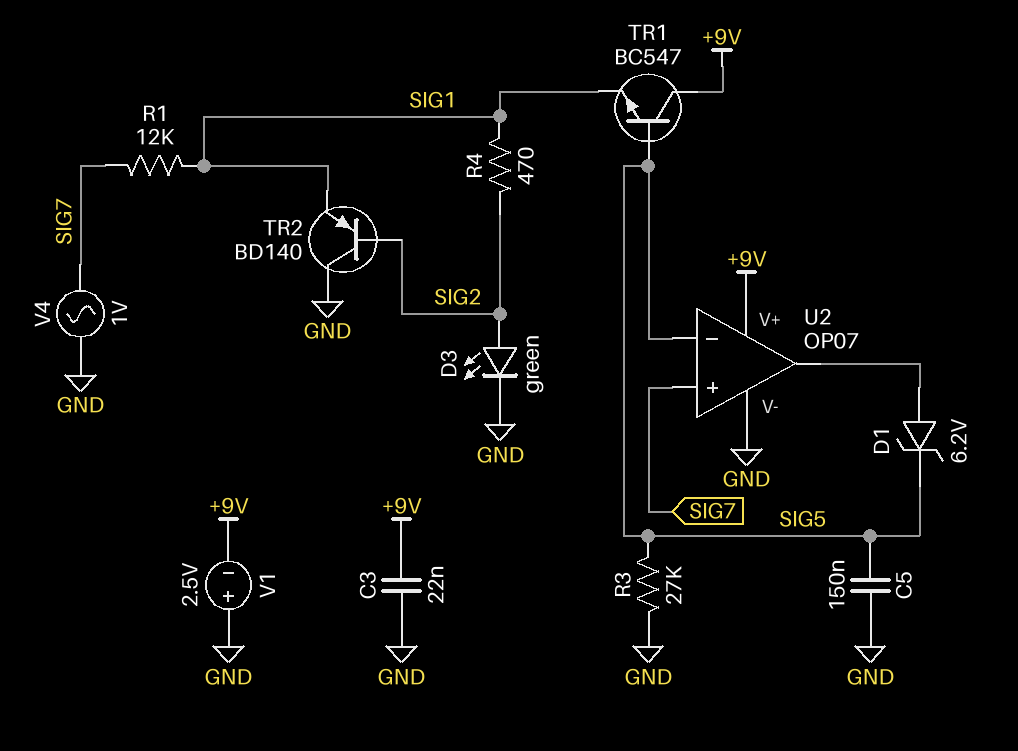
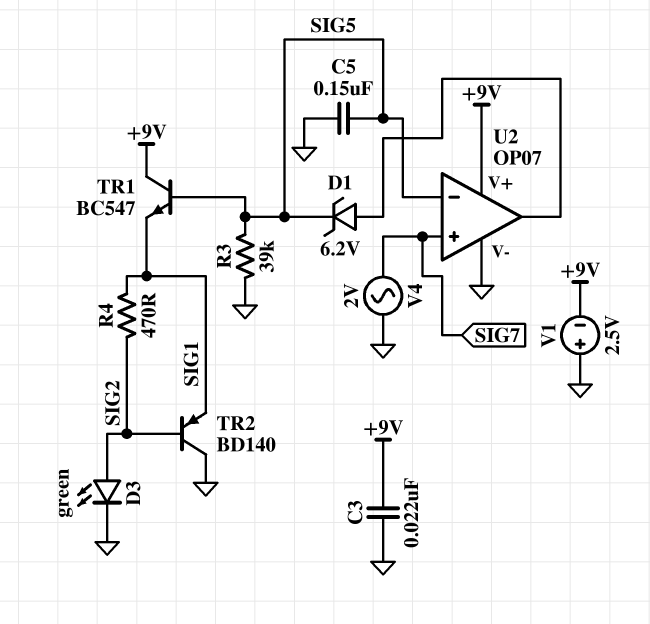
R1: 12k (SIG1, SIG7) -> none
R3: 27k (GND, SIG5) -> 39k (GND, SIG5)
V4: AC 1V (GND, SIG7) -> AC 2V (GND, SIG7)

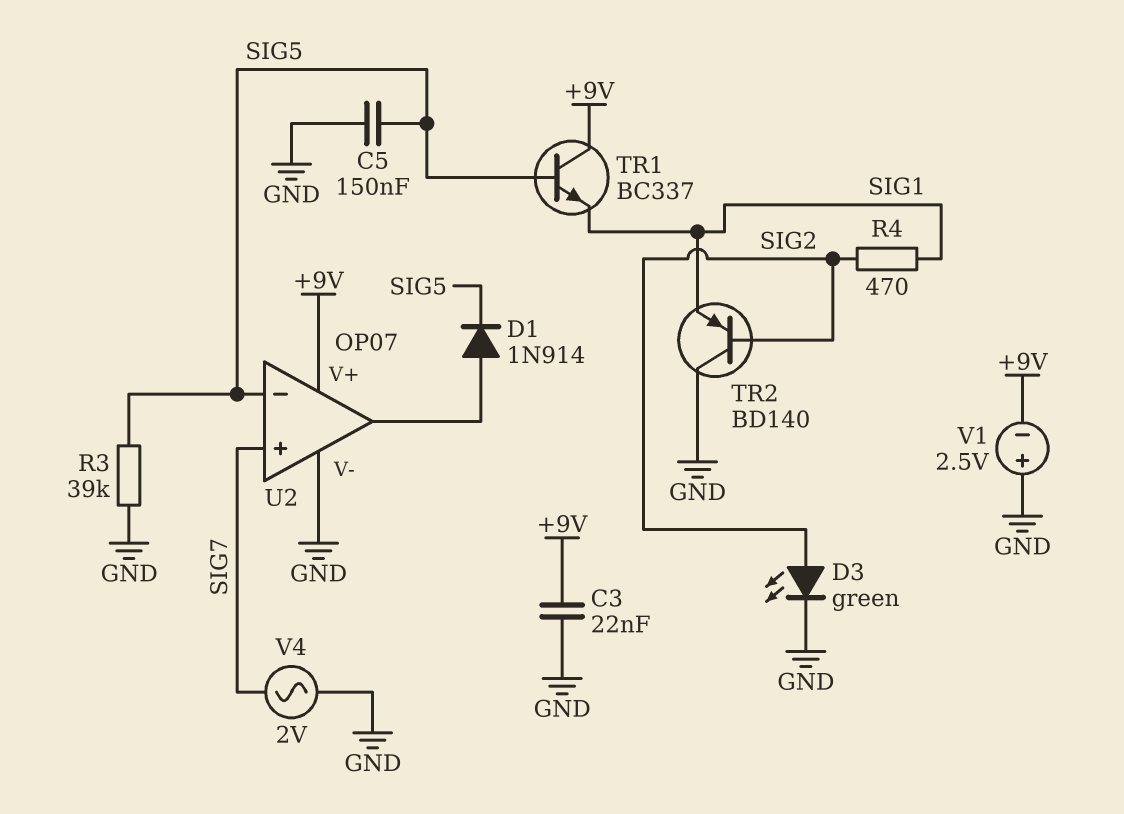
D1: zener 6.2V (A U2/out, K SIG5) -> diode 1N914 (A U2/out, K SIG5)
TR1: NPN BC547 (B SIG5, C +9V, E SIG1) -> NPN BC337 (B SIG5, C +9V, E SIG1)

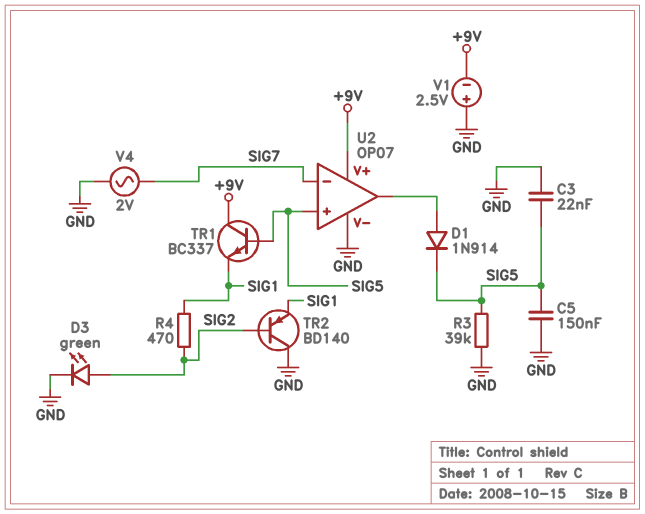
C3: 22nF (+9V, GND) -> 22nF (GND, SIG5)
U2 pin in+: SIG7 -> SIG5
U2 pin in-: SIG5 -> SIG7

